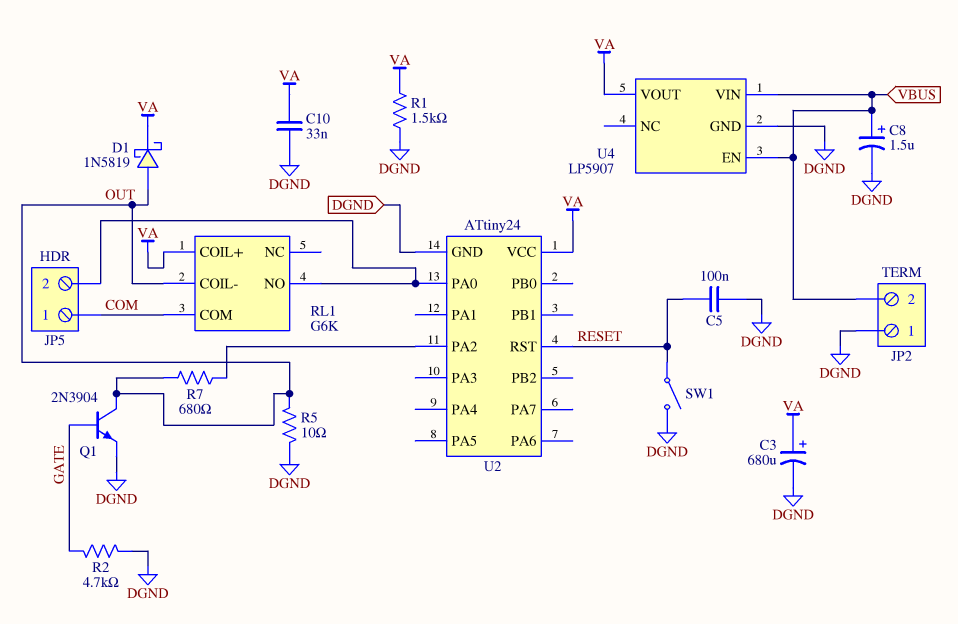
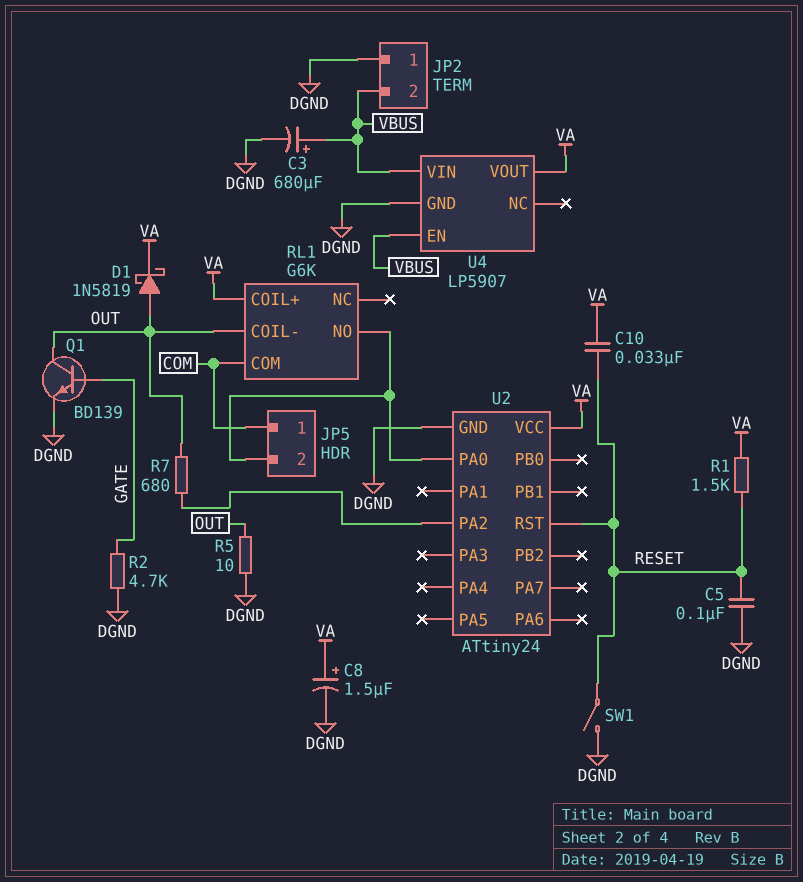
C3: 680uF (plus VA, minus DGND) -> 680uF (plus VBUS, minus DGND)
C8: 1.5uF (plus VBUS, minus DGND) -> 1.5uF (plus VA, minus DGND)
C10: 33nF (DGND, VA) -> 33nF (RESET, VA)
Q1: NPN 2N3904 (B GATE, C OUT, E DGND) -> NPN BD139 (B GATE, C OUT, E DGND)
R1: 1.5k (DGND, VA) -> 1.5k (RESET, VA)

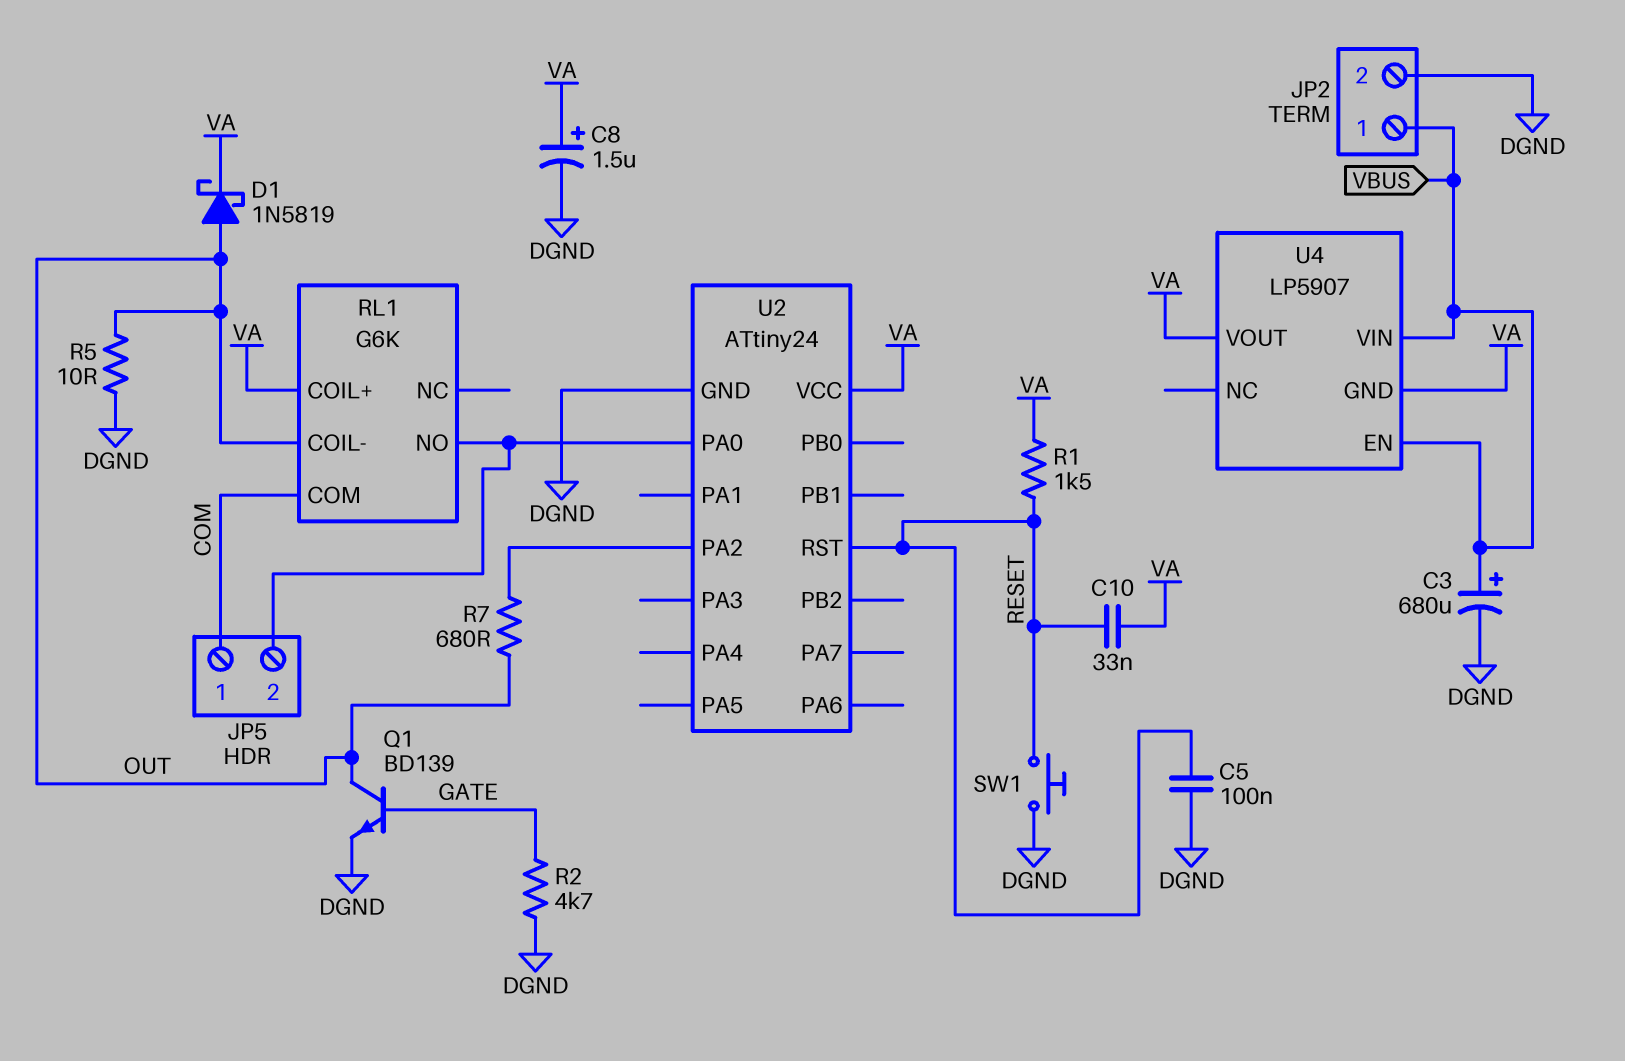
JP2 pin 1: DGND -> VBUS
JP2 pin 2: VBUS -> DGND
SW1: switch (DGND, RESET) -> button (DGND, RESET)
U4 pin GND: DGND -> VA

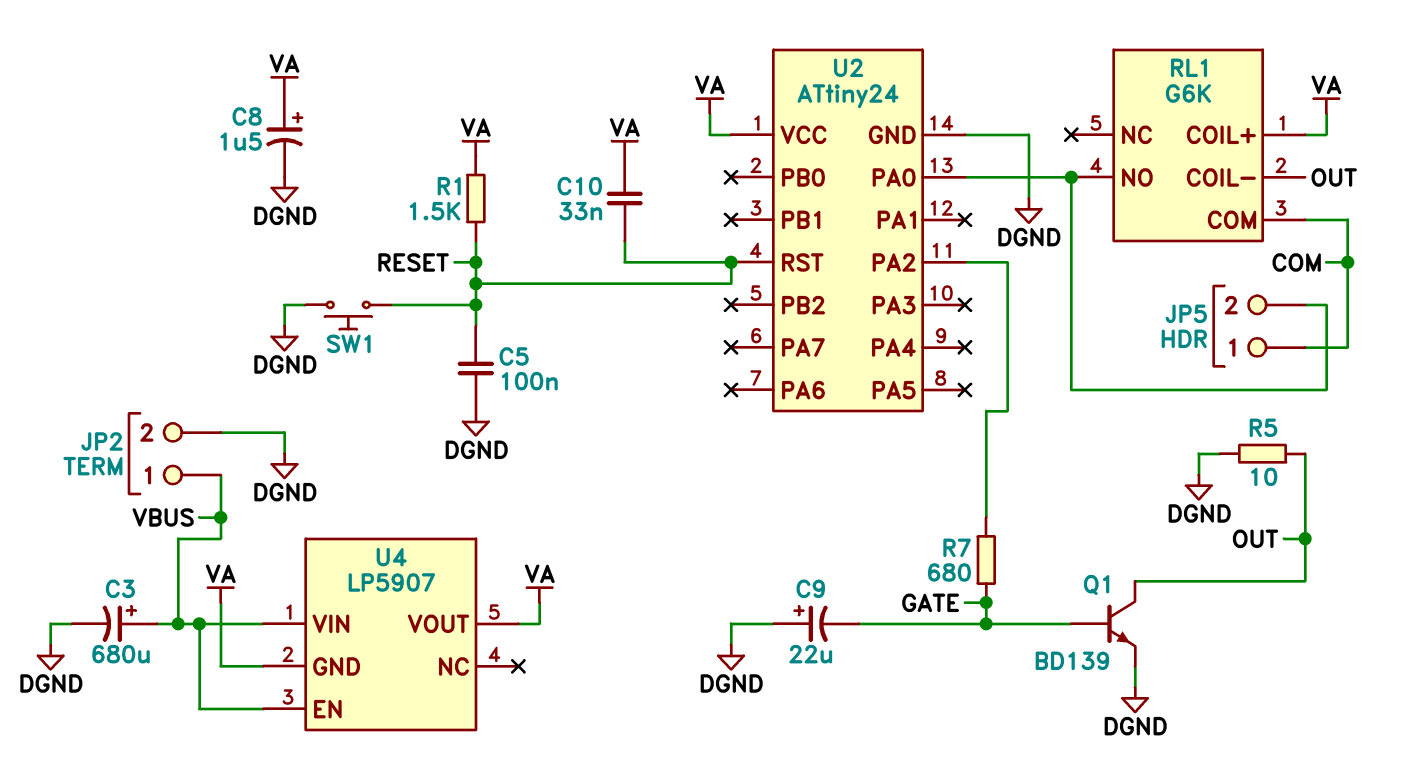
C9: none -> 22uF (plus DGND, minus GATE)
D1: schottky 1N5819 (A OUT, K VA) -> none
R2: 4.7k (DGND, GATE) -> none
R7: 680 (OUT, U2/PA2) -> 680 (GATE, U2/PA2)

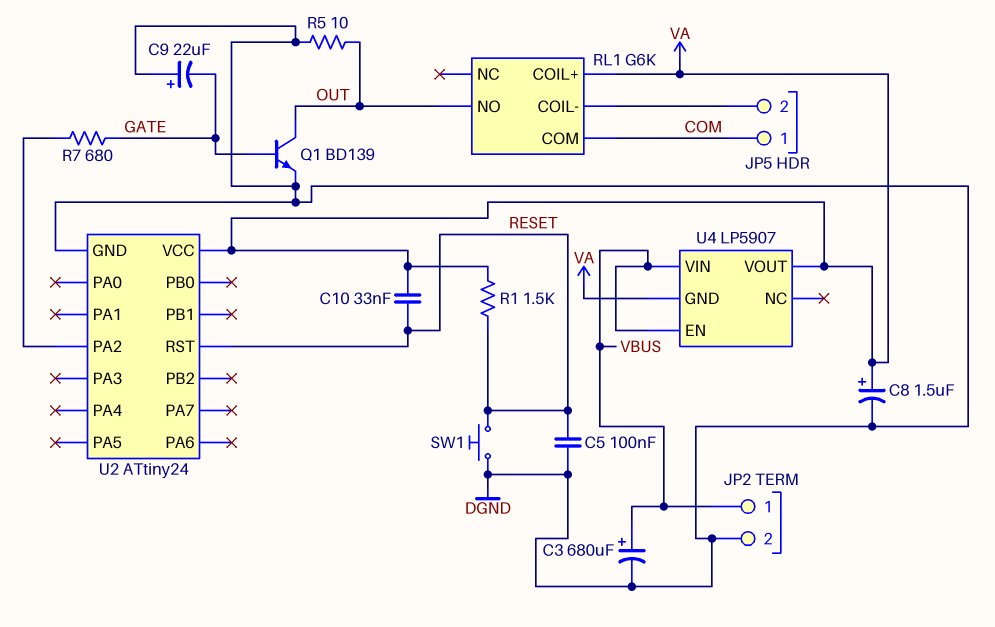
RL1 pin COIL-: OUT -> JP5/2
RL1 pin NO: JP5/2 -> OUT
U2 pin PA0: JP5/2 -> none

